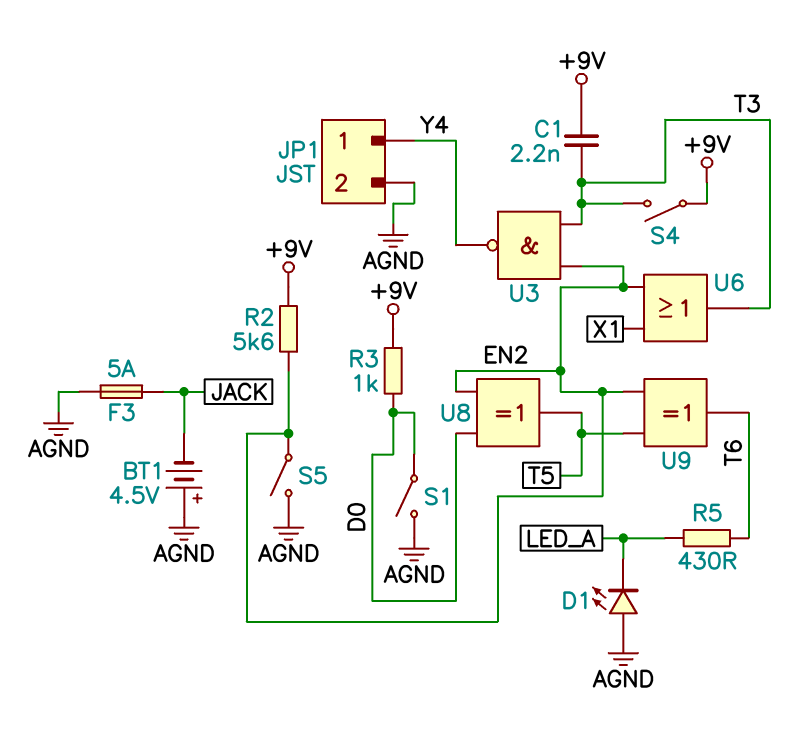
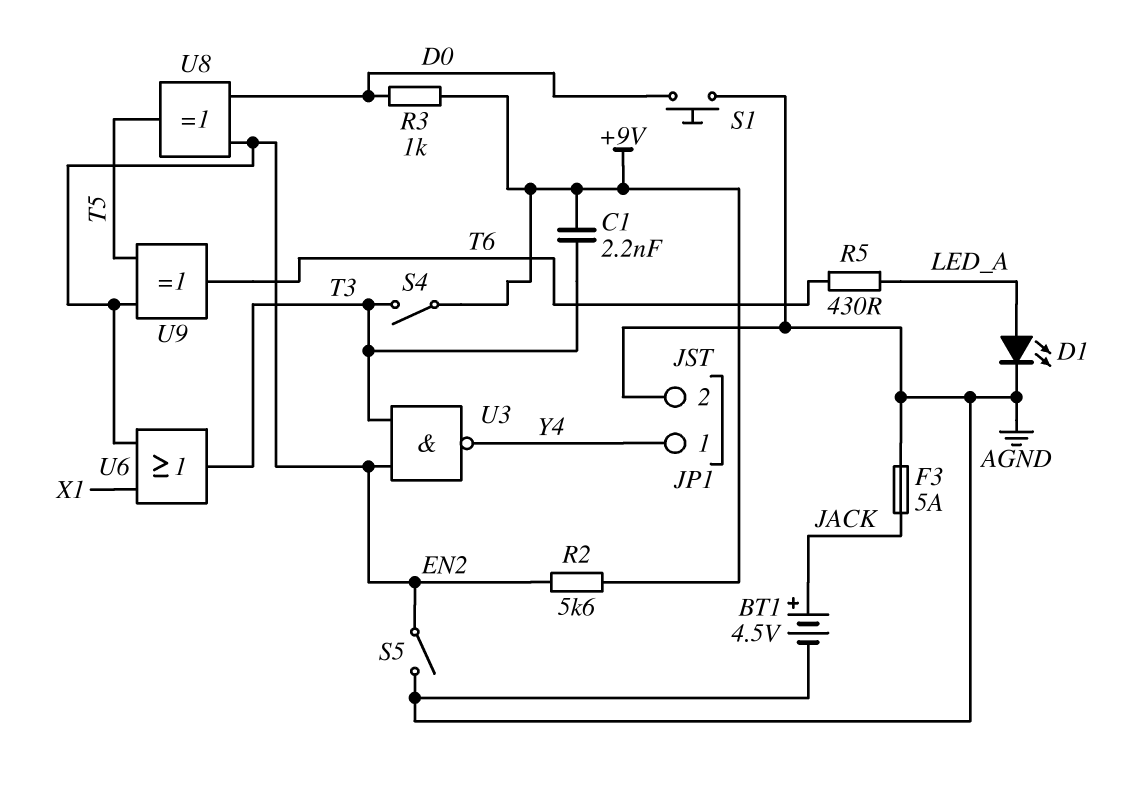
BT1: 4.5V (plus AGND, minus JACK) -> 4.5V (plus JACK, minus AGND)
D1: LED (A AGND, K LED_A) -> LED (A LED_A, K AGND)
S1: switch (AGND, D0) -> button (AGND, D0)

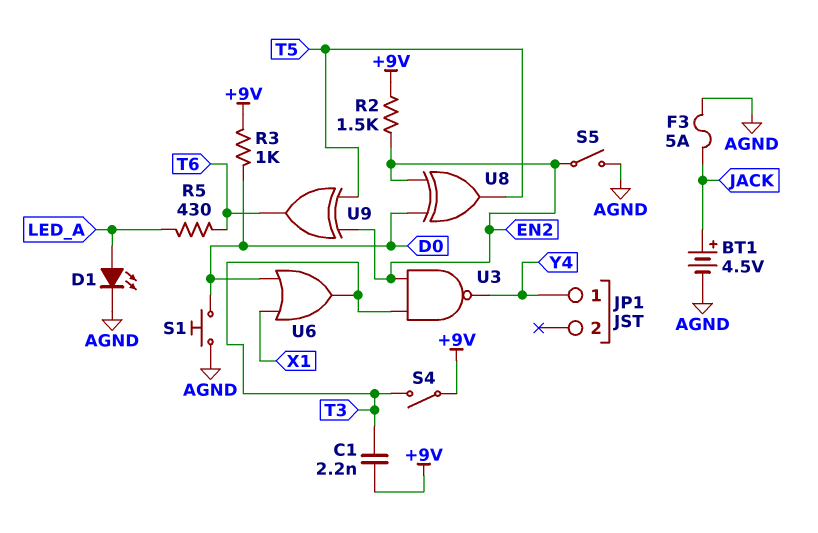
JP1 pin 2: AGND -> none
R2: 5.6k (+9V, EN2) -> 1.5k (+9V, EN2)
U6: OR (in EN2, in X1, out T3) -> OR (in D0, in X1, out T3)

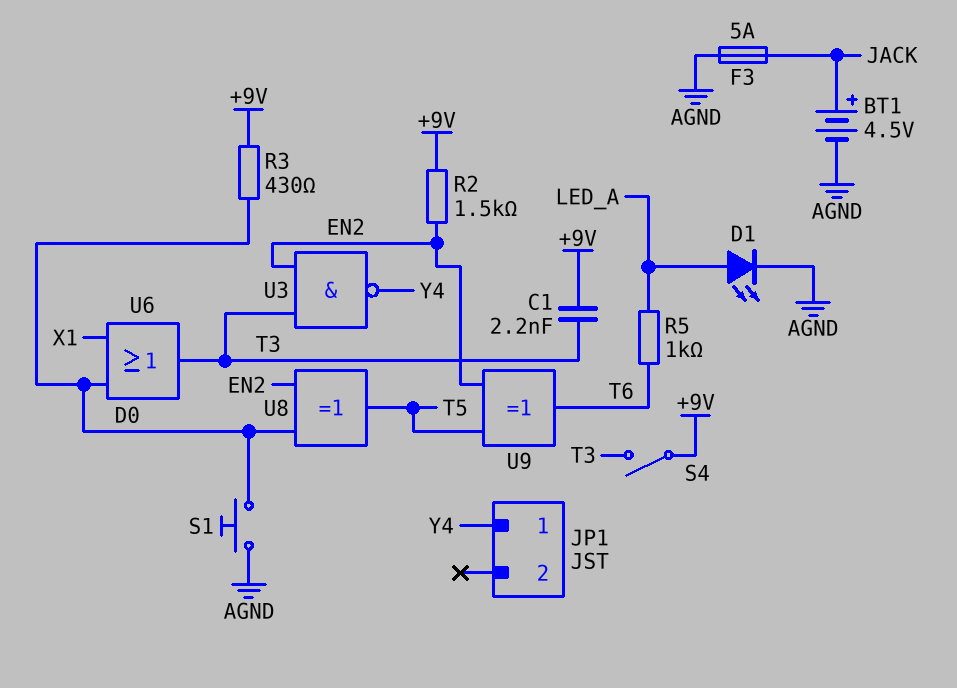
R3: 1k (+9V, D0) -> 430 (+9V, D0)
R5: 430 (LED_A, T6) -> 1k (LED_A, T6)
S5: switch (AGND, EN2) -> none

